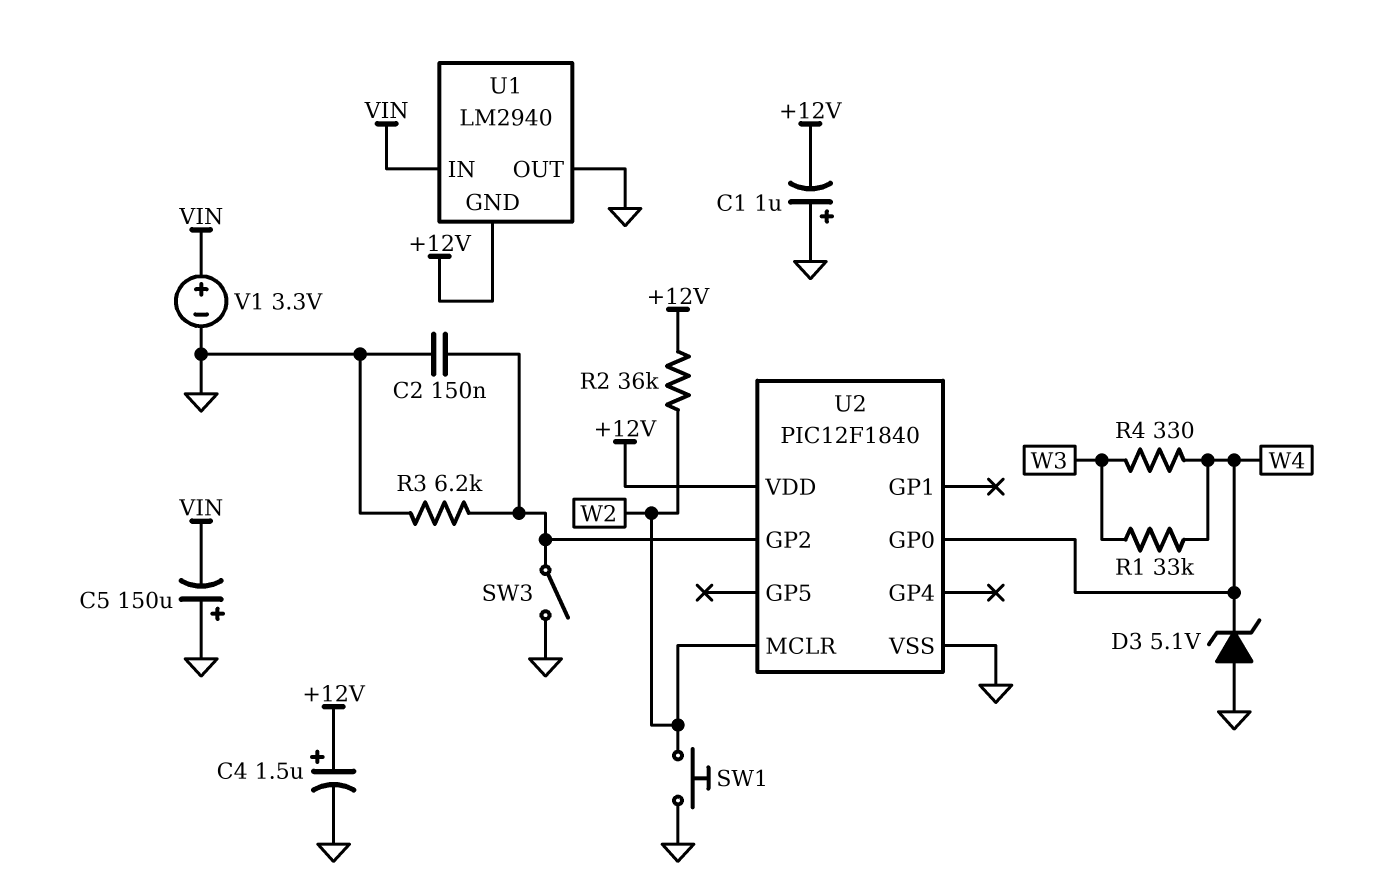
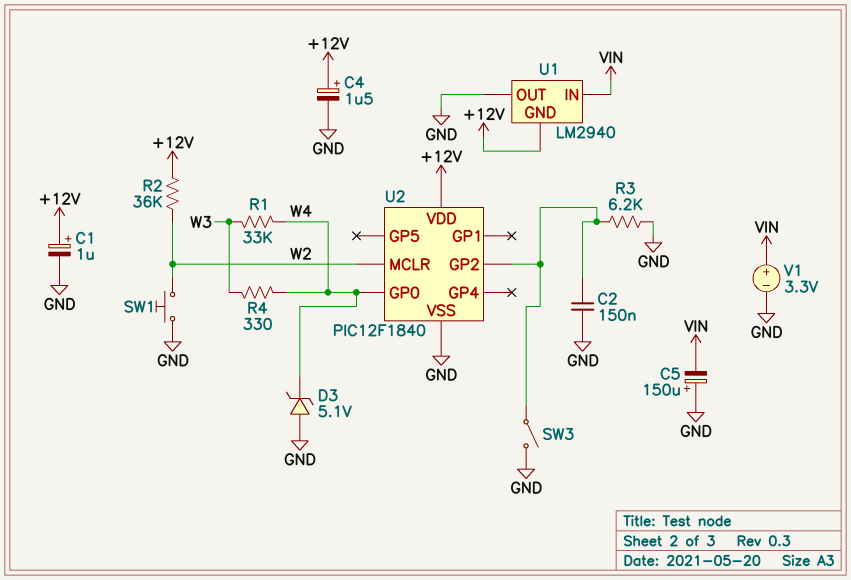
C1: 1uF (plus GND, minus +12V) -> 1uF (plus +12V, minus GND)

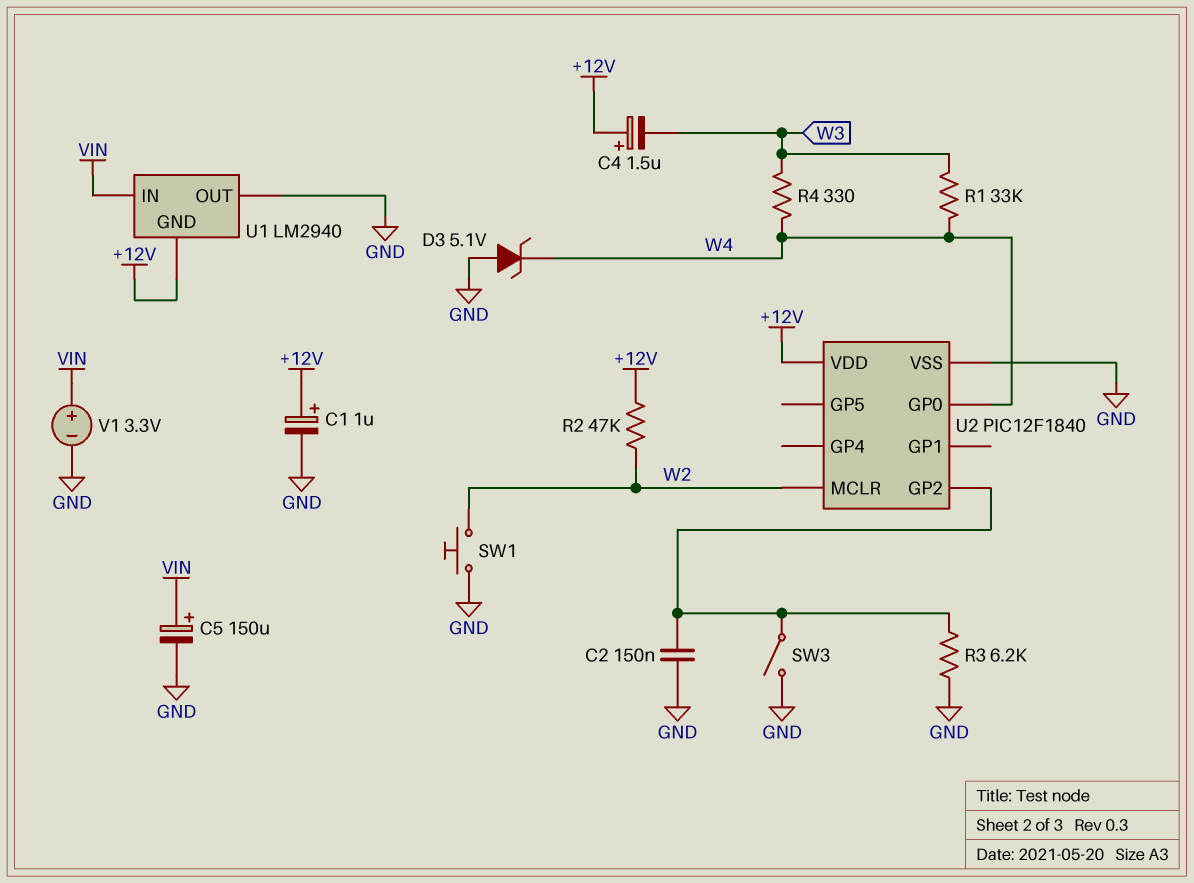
C4: 1.5uF (plus +12V, minus GND) -> 1.5uF (plus +12V, minus W3)
C5: 150uF (plus GND, minus VIN) -> 150uF (plus VIN, minus GND)
R2: 36k (+12V, W2) -> 47k (+12V, W2)

